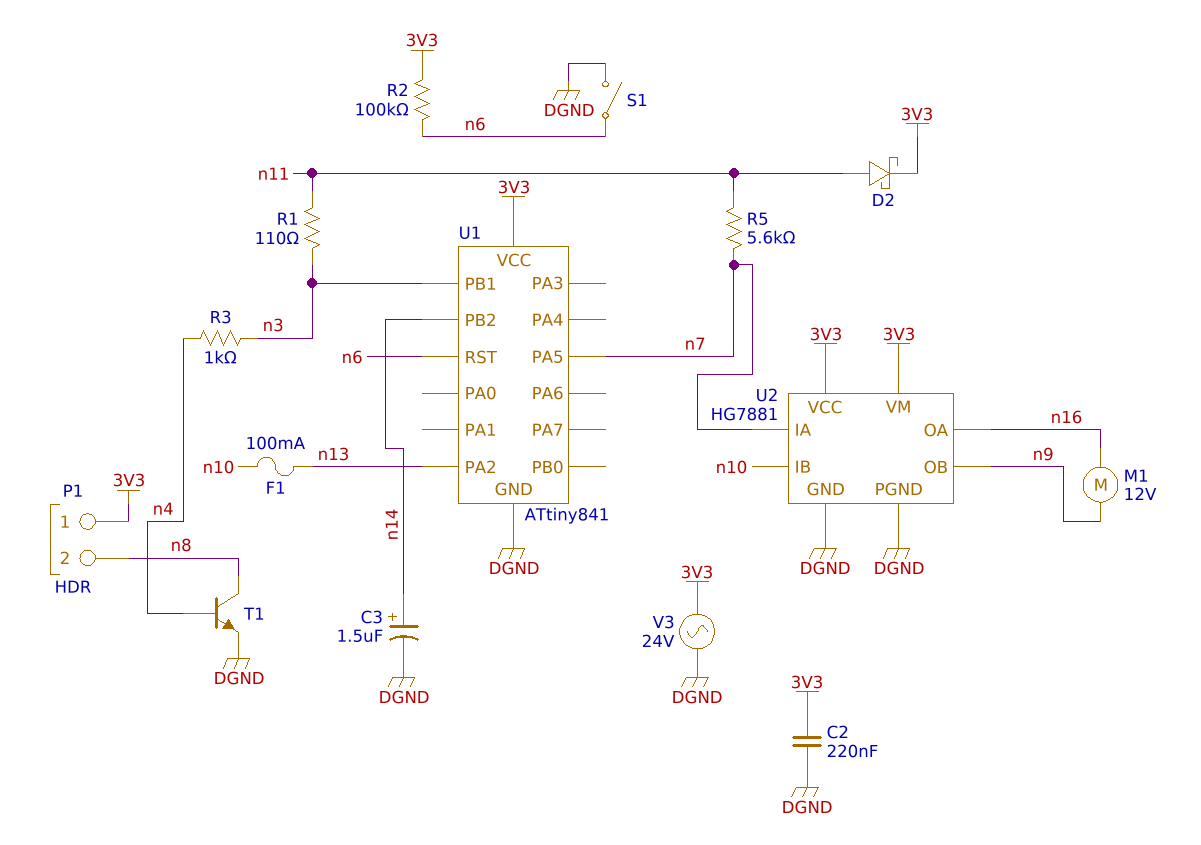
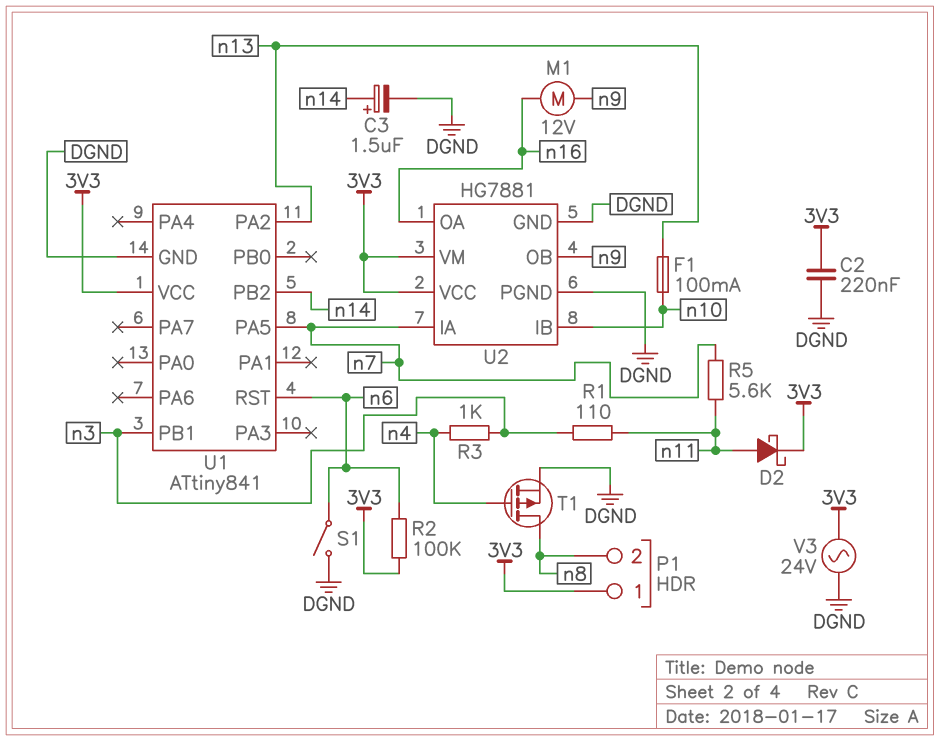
T1: NPN (B n4, C n8, E DGND) -> PMOS (G n4, D n8, S DGND)

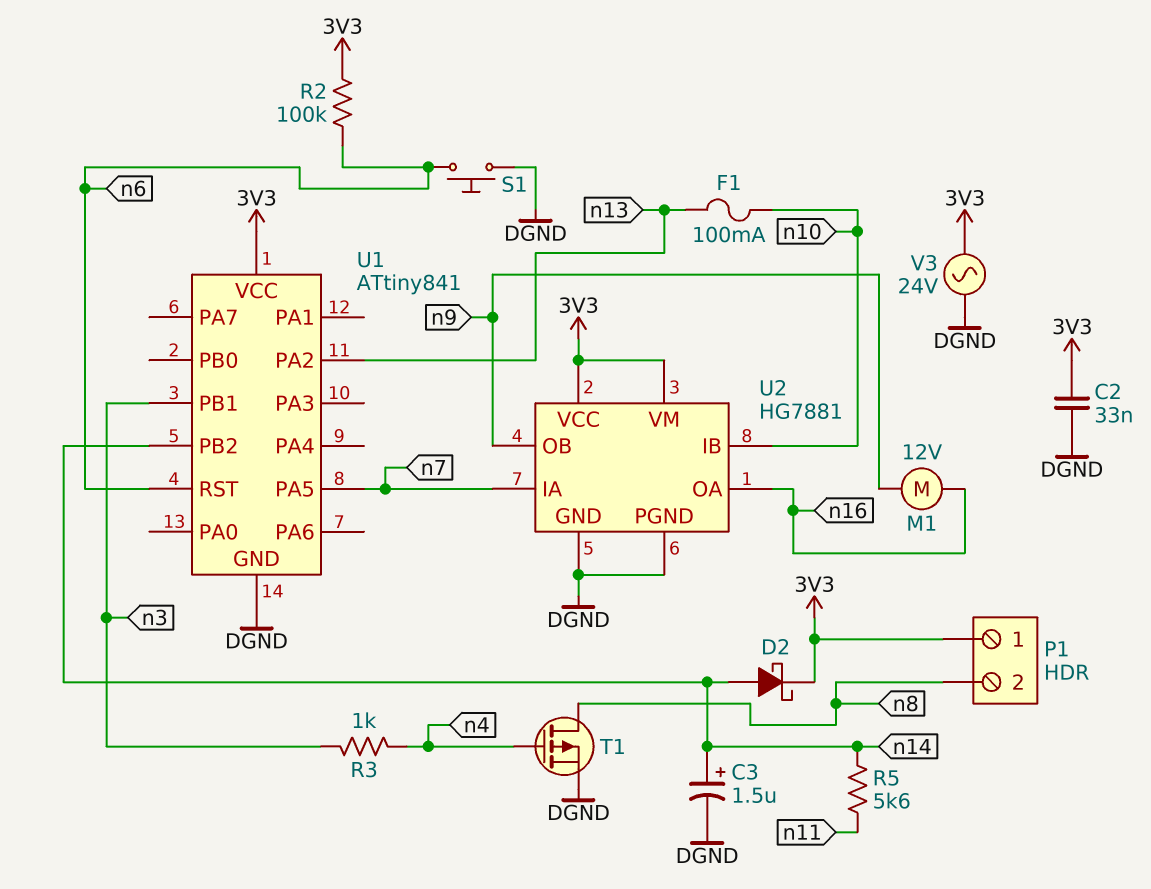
C2: 220nF (3V3, DGND) -> 33nF (3V3, DGND)
D2: schottky (A n11, K 3V3) -> schottky (A n14, K 3V3)
R1: 110 (n3, n11) -> none
R5: 5.6k (n7, n11) -> 5.6k (n11, n14)
S1: switch (DGND, n6) -> button (DGND, n6)

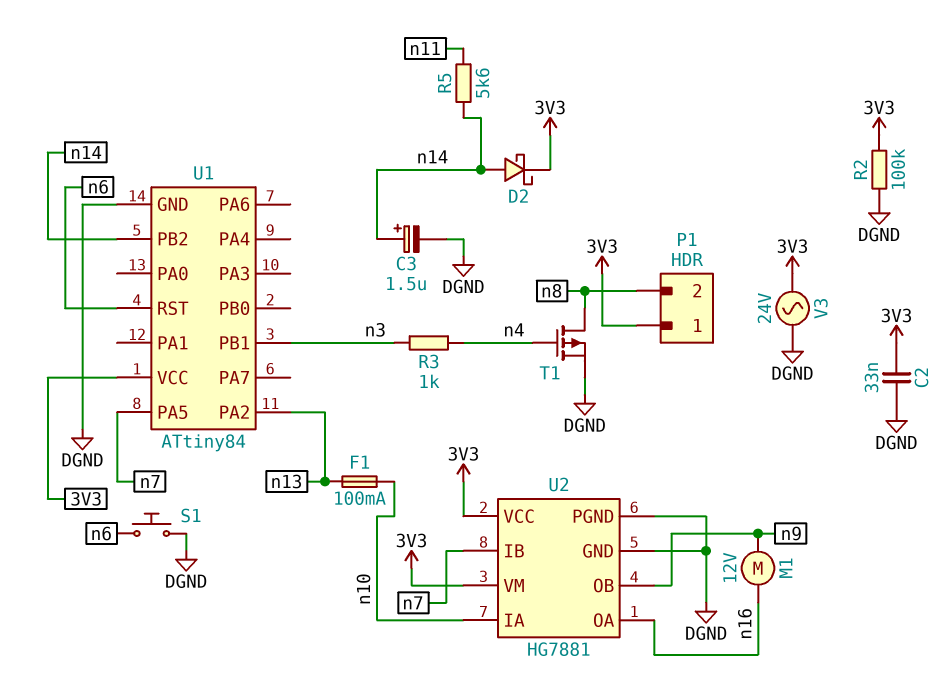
R2: 100k (3V3, n6) -> 100k (3V3, DGND)
U1: ATtiny841 -> ATtiny84
U2 pin IA: n7 -> n10
U2 pin IB: n10 -> n7

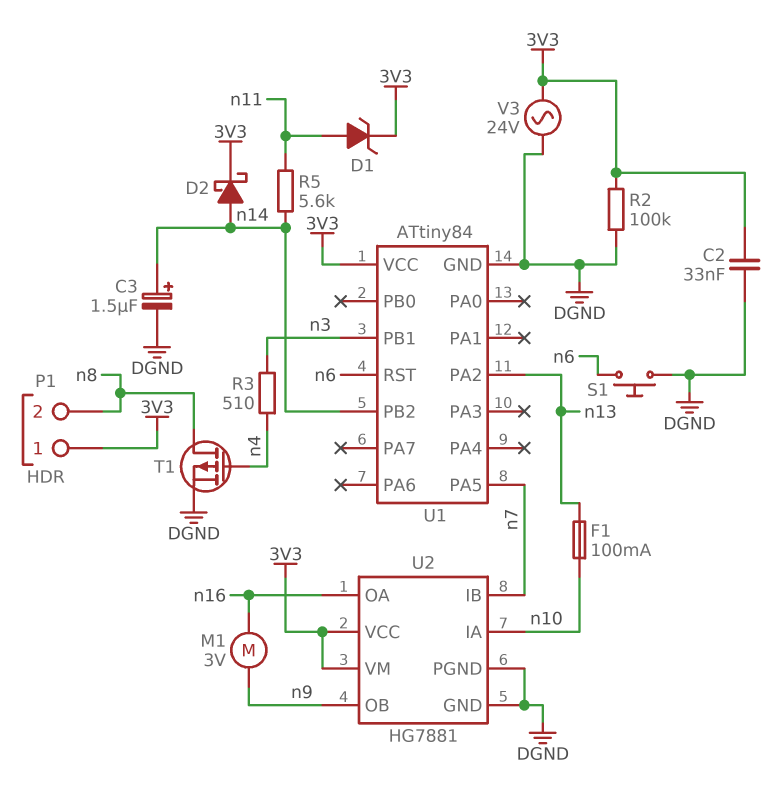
D1: none -> zener (A n11, K 3V3)
M1: motor 12V (n9, n16) -> motor 3V (n9, n16)
R3: 1k (n3, n4) -> 510 (n3, n4)

